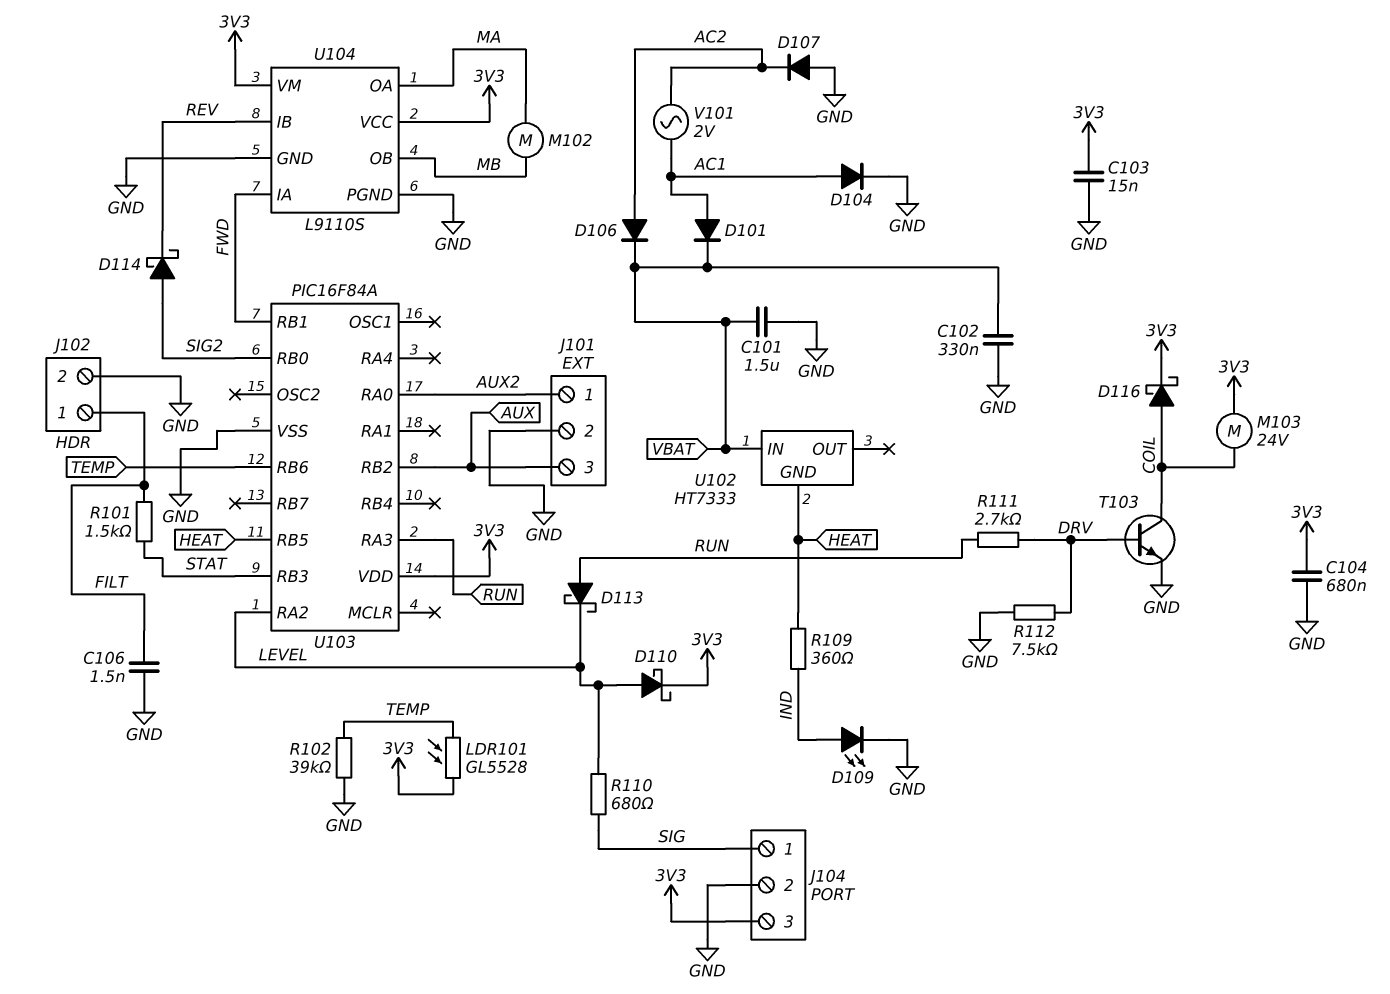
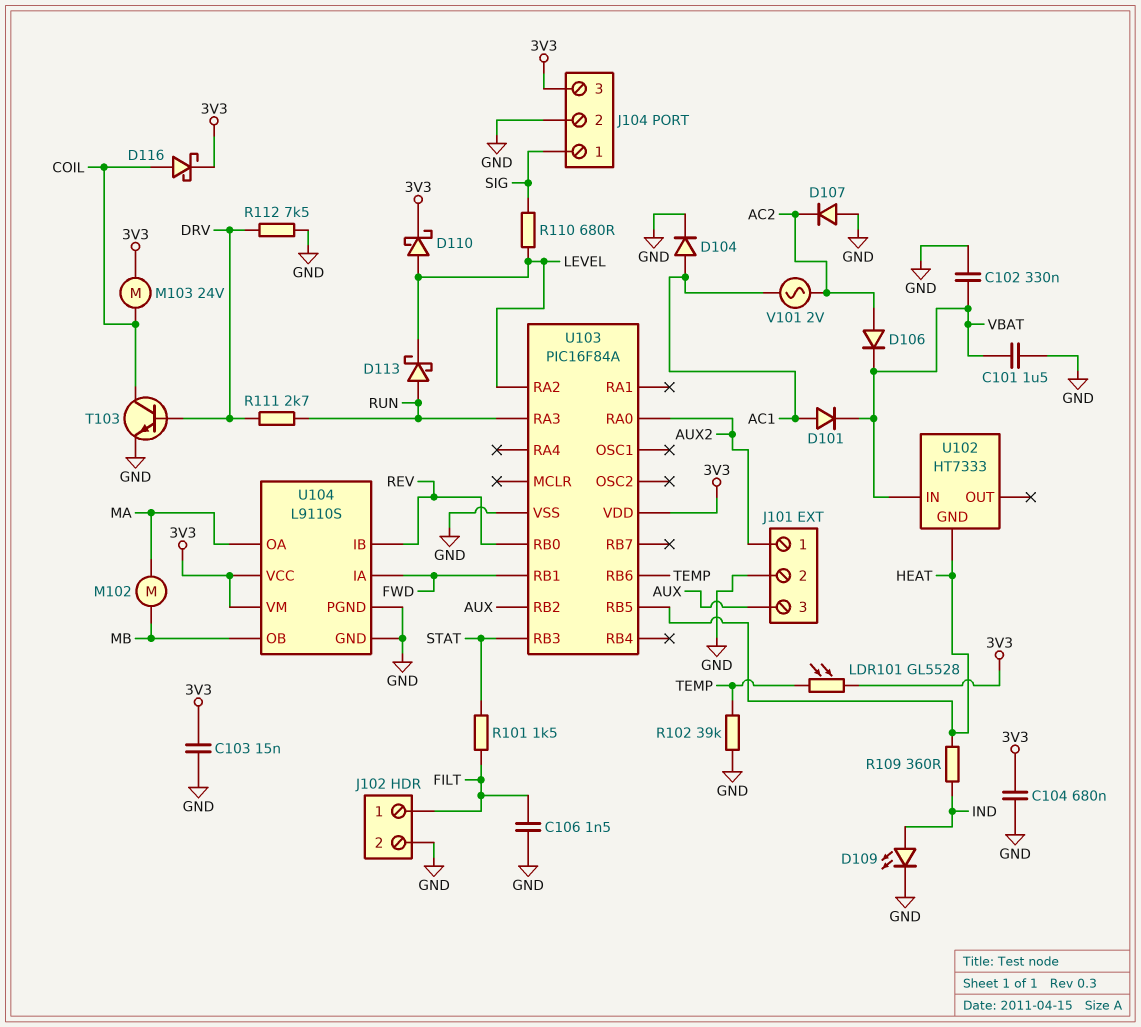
D114: schottky (A SIG2, K REV) -> none
U103 pin RB0: SIG2 -> REV

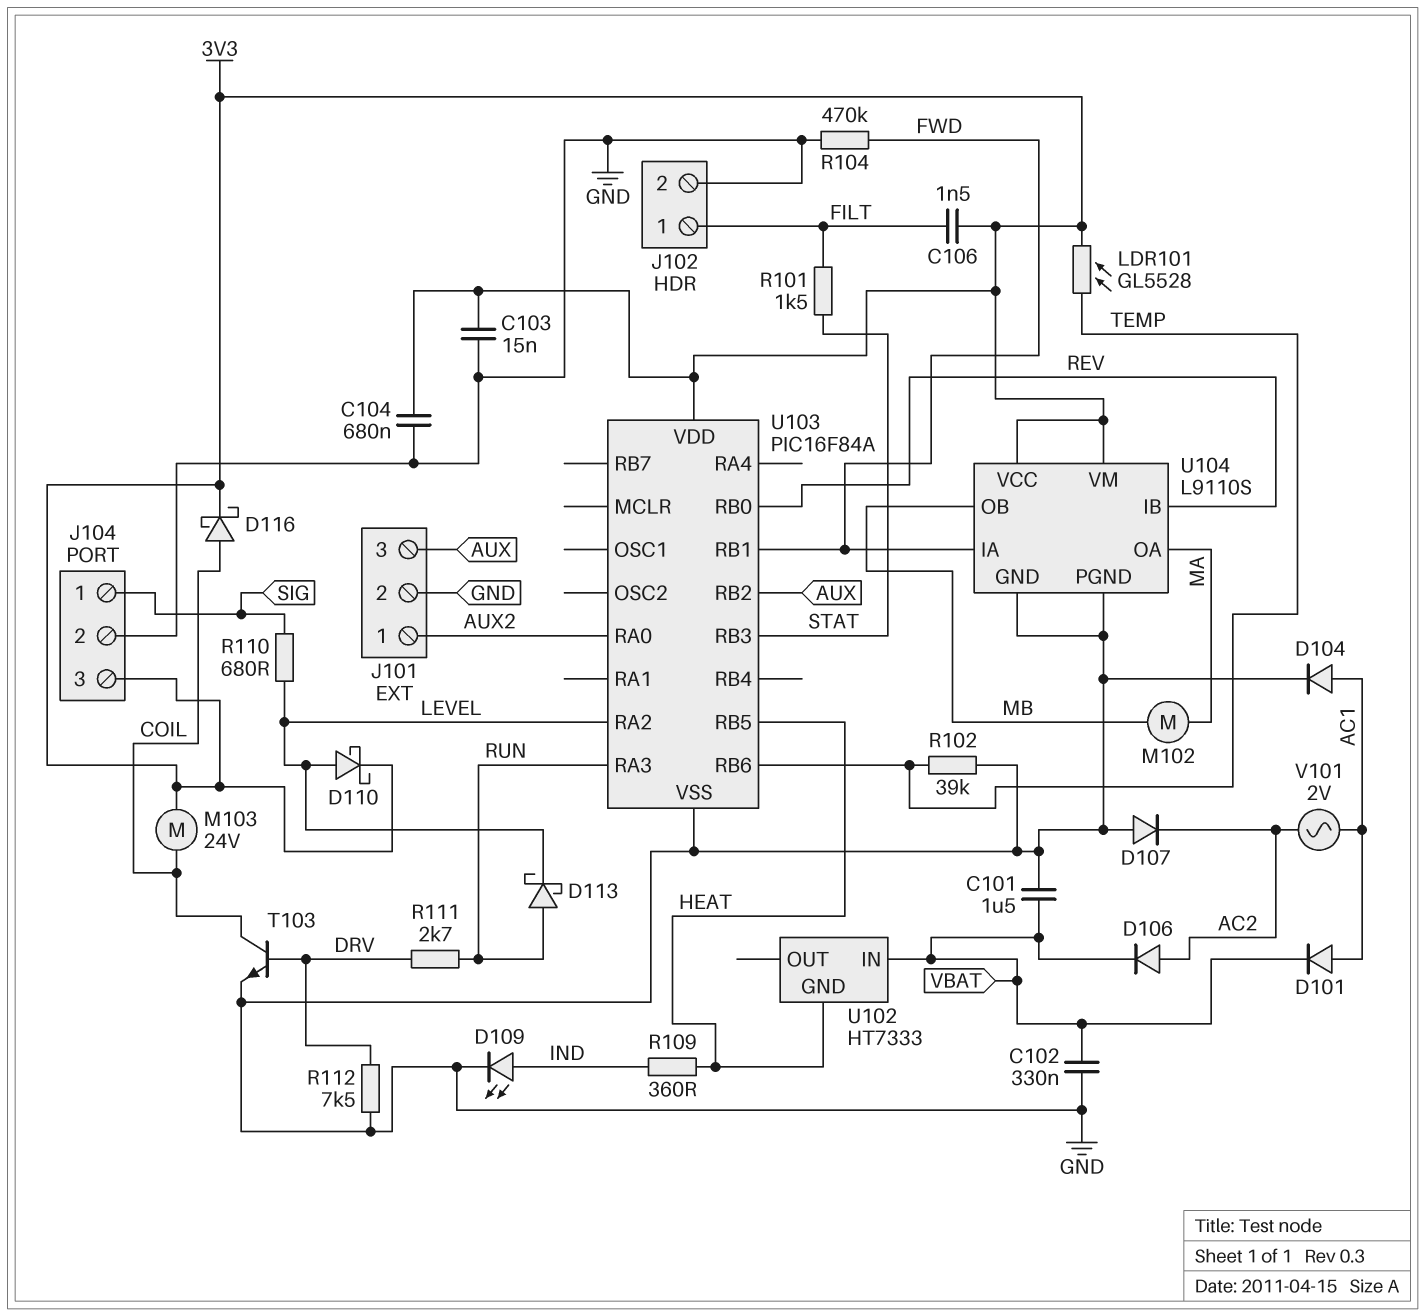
C106: 1.5nF (FILT, GND) -> 1.5nF (3V3, FILT)
R104: none -> 470k (FWD, GND)

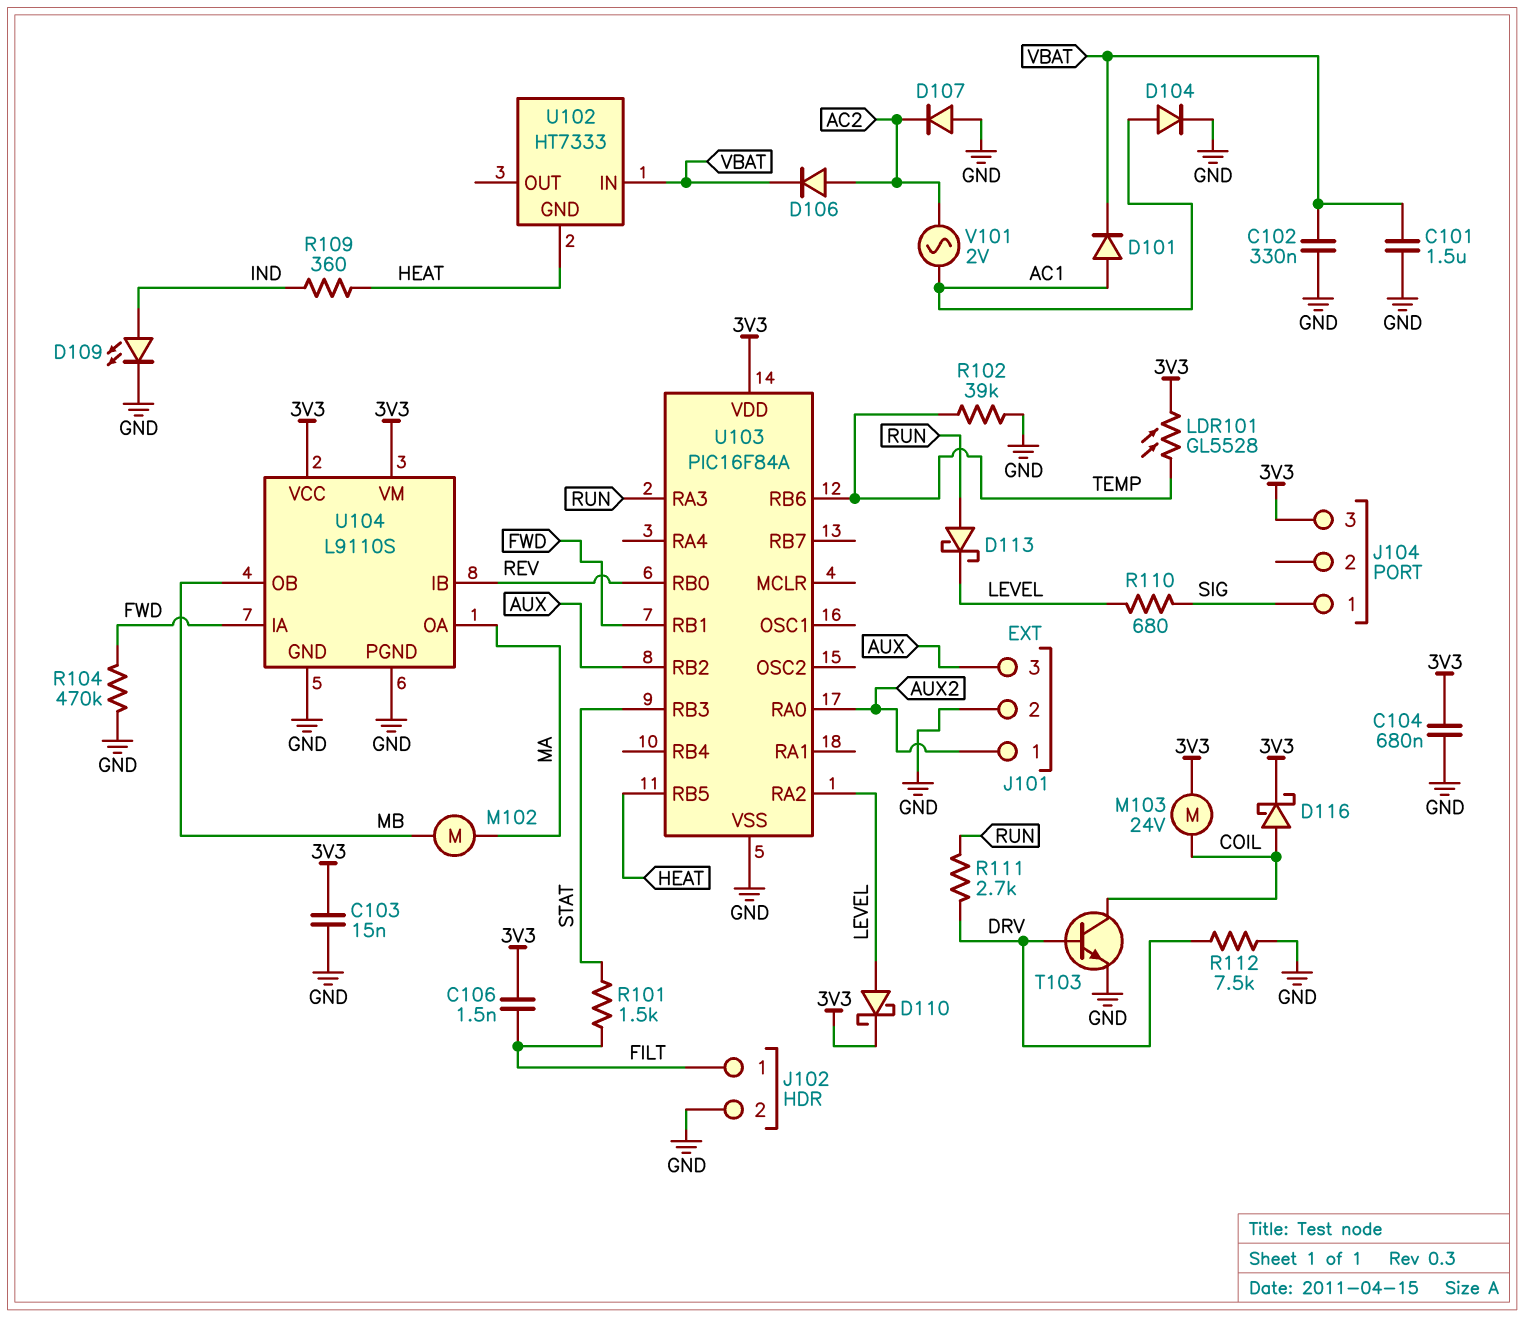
J104 pin 2: GND -> none

